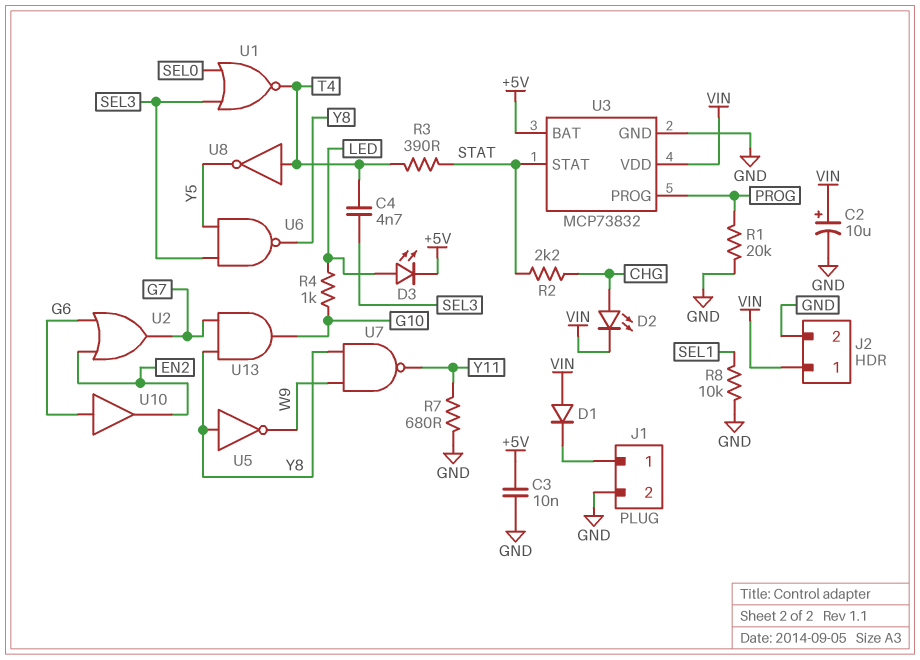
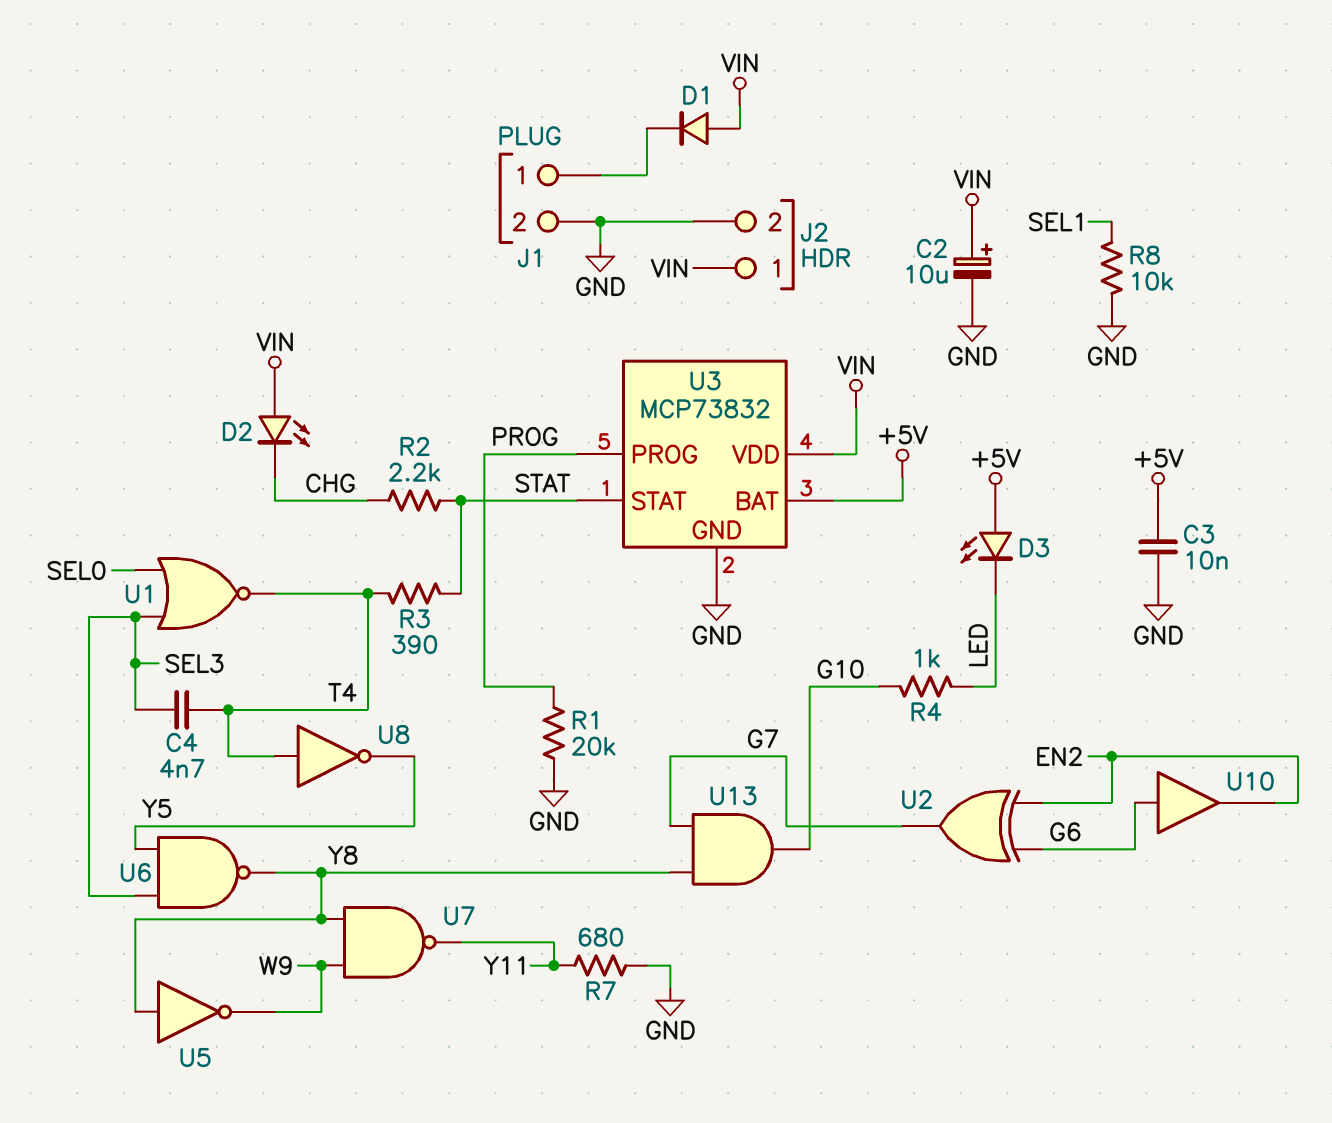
D2: LED (A CHG, K VIN) -> LED (A VIN, K CHG)
D3: LED (A LED, K +5V) -> LED (A +5V, K LED)
U2: OR (in EN2, in G6, out G7) -> XOR (in EN2, in G6, out G7)

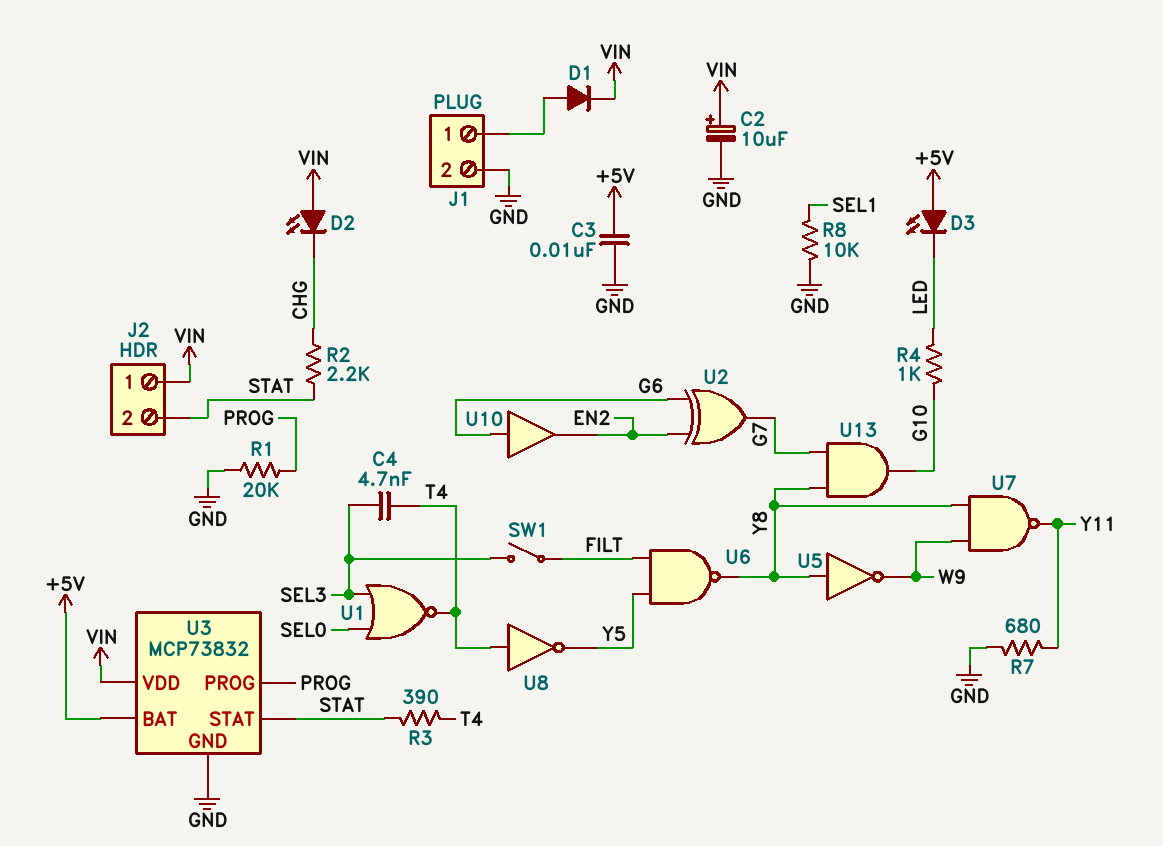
D1: diode (A VIN, K J1/1) -> diode (A J1/1, K VIN)
J2 pin 2: GND -> STAT
SW1: none -> switch (FILT, SEL3)
U6: NAND (in SEL3, in Y5, out Y8) -> NAND (in FILT, in Y5, out Y8)

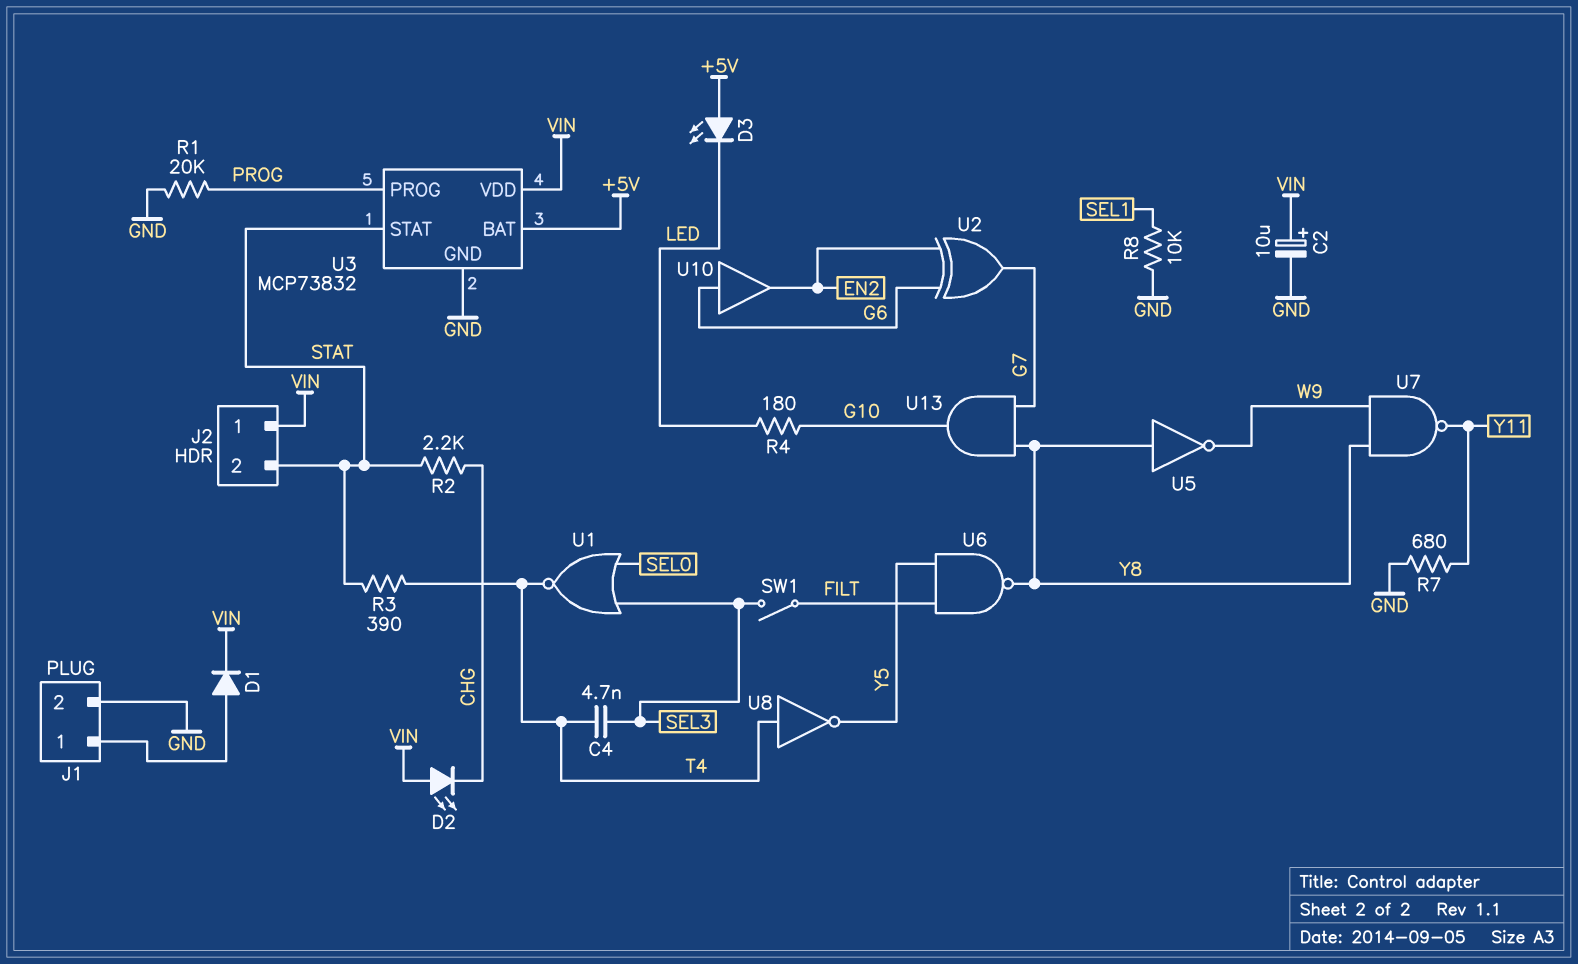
C3: 10nF (+5V, GND) -> none
R4: 1k (G10, LED) -> 180 (G10, LED)

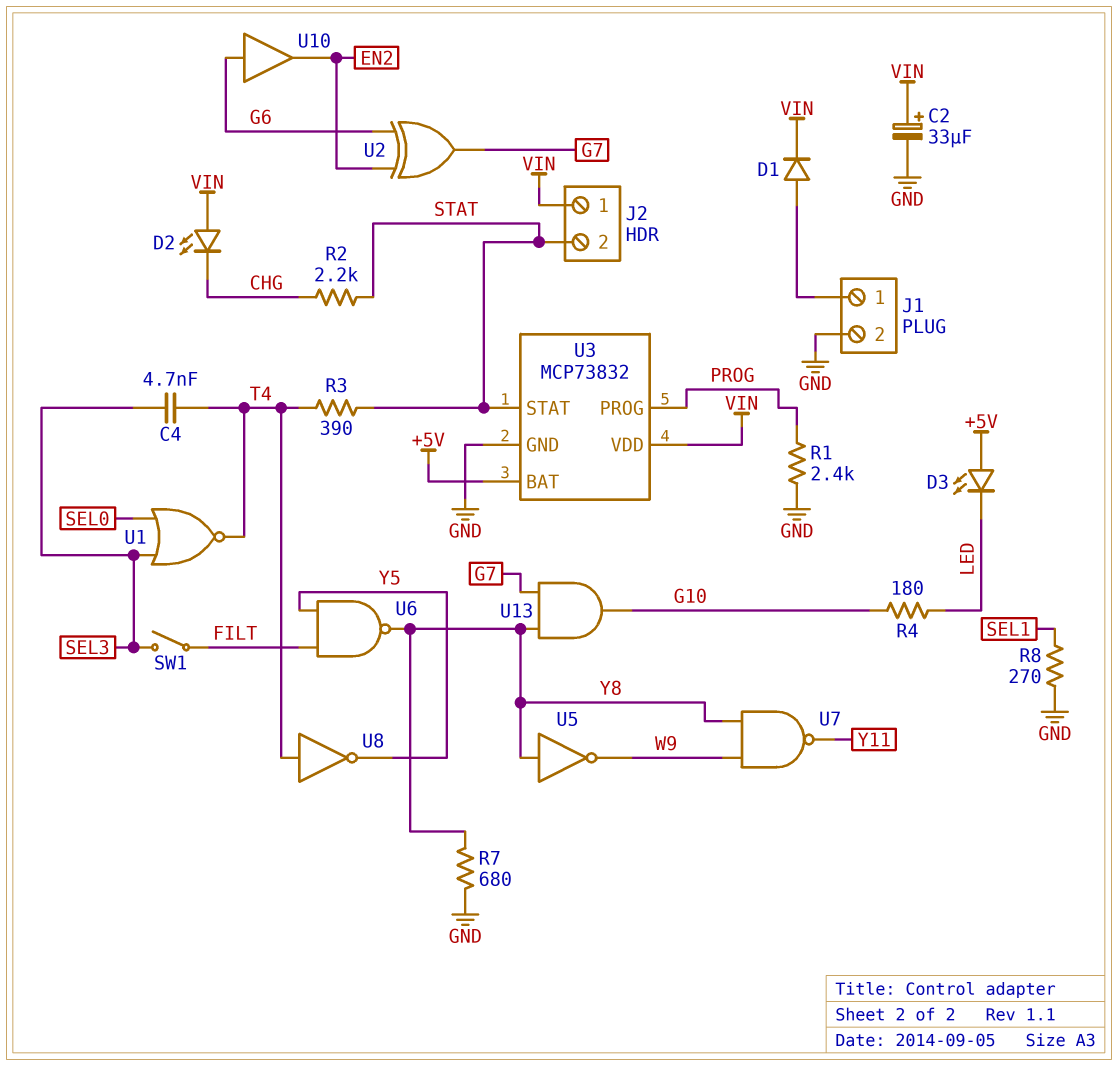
C2: 10uF (plus VIN, minus GND) -> 33uF (plus VIN, minus GND)
R1: 20k (GND, PROG) -> 2.4k (GND, PROG)
R7: 680 (GND, Y11) -> 680 (GND, Y8)
R8: 10k (GND, SEL1) -> 270 (GND, SEL1)

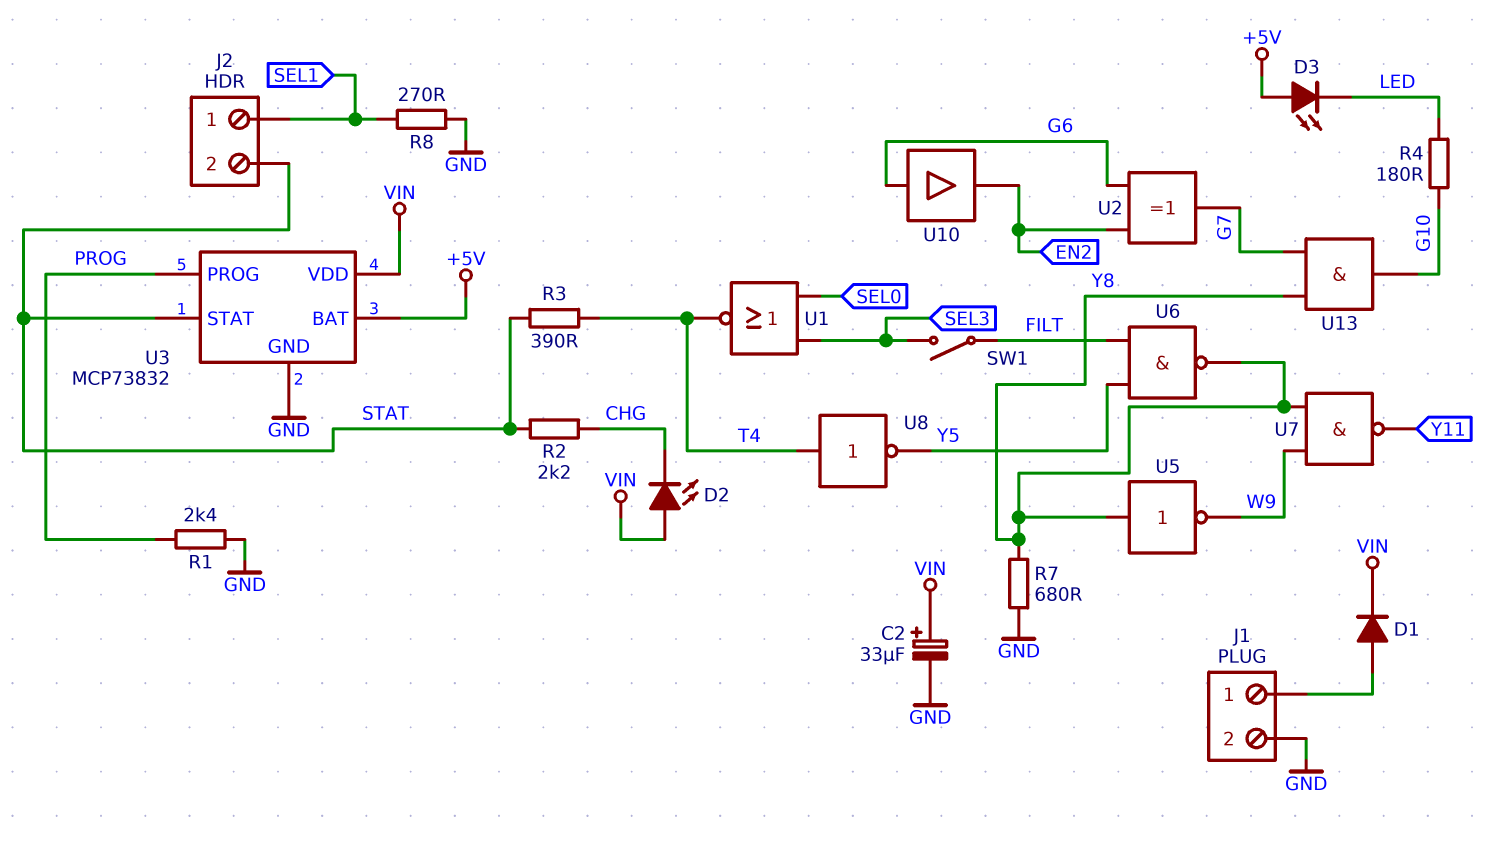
C4: 4.7nF (SEL3, T4) -> none
J2 pin 1: VIN -> SEL1

